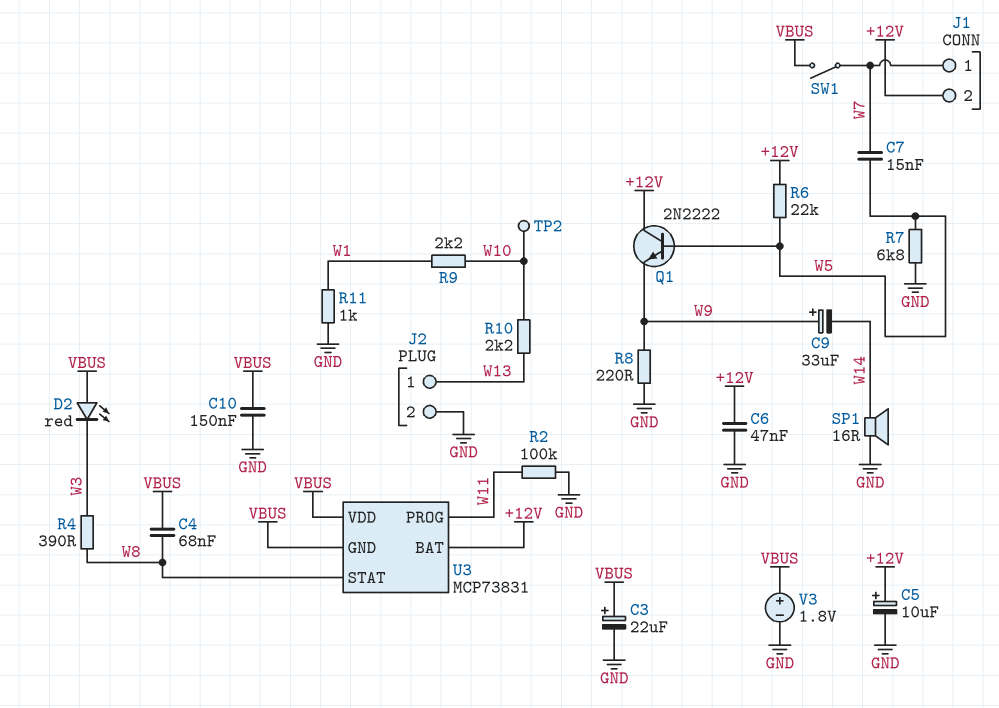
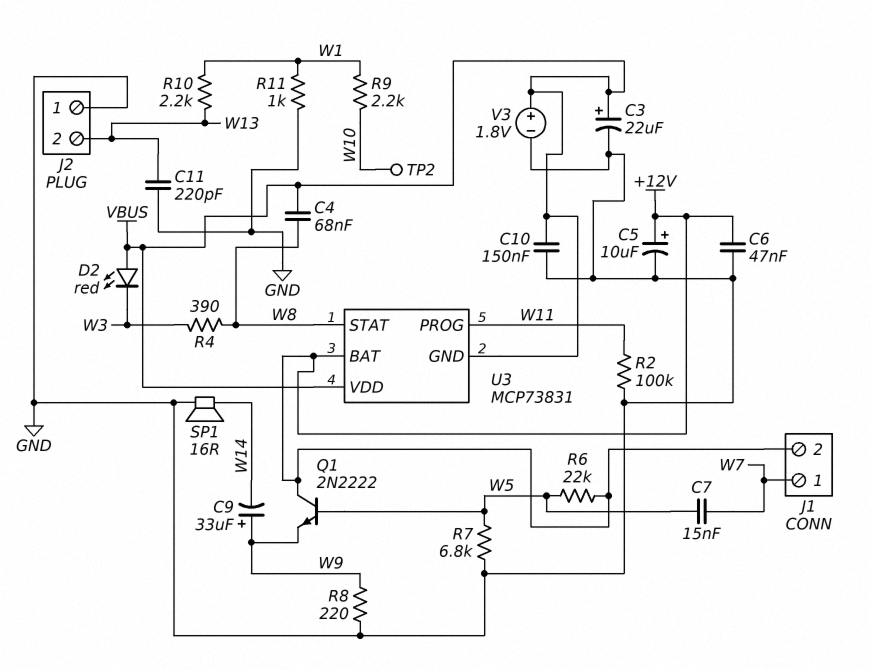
C11: none -> 220pF (GND, W13)
J2 pin 1: W13 -> GND
J2 pin 2: GND -> W13
R10: 2.2k (W10, W13) -> 2.2k (W1, W13)
SW1: switch (VBUS, W7) -> none

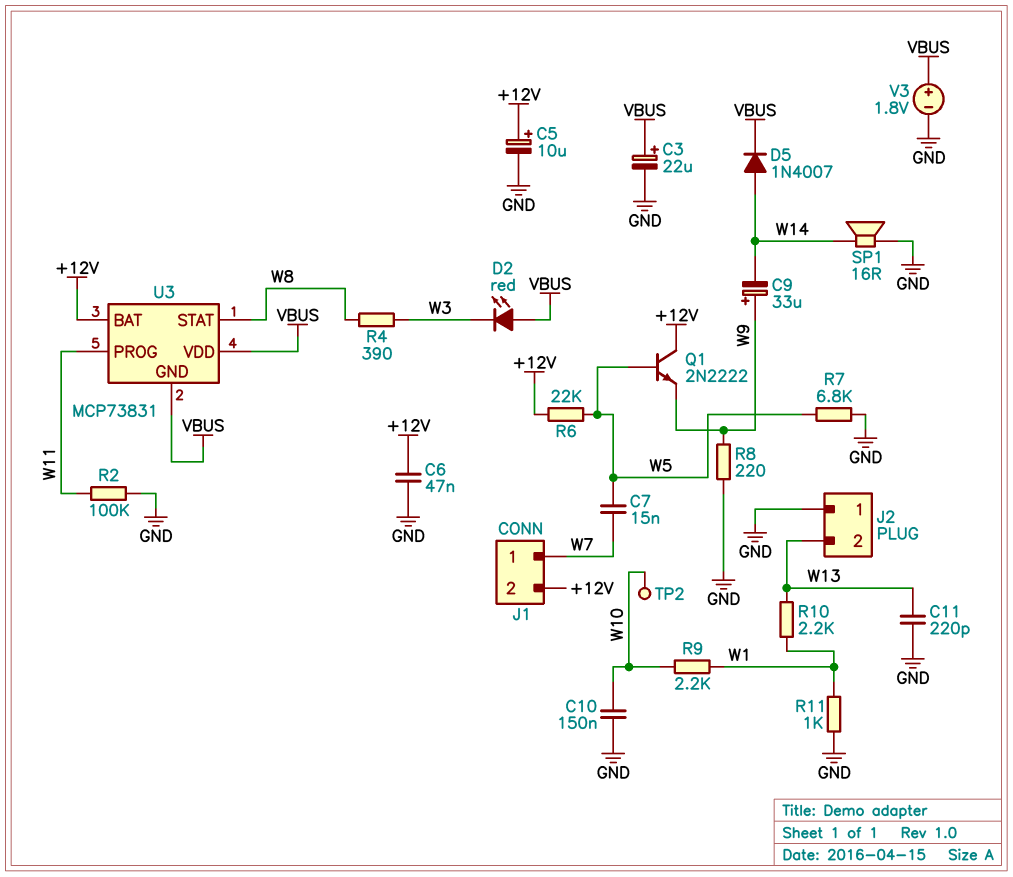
C4: 68nF (VBUS, W8) -> none
C10: 150nF (GND, VBUS) -> 150nF (GND, W10)
D5: none -> diode 1N4007 (A W14, K VBUS)

